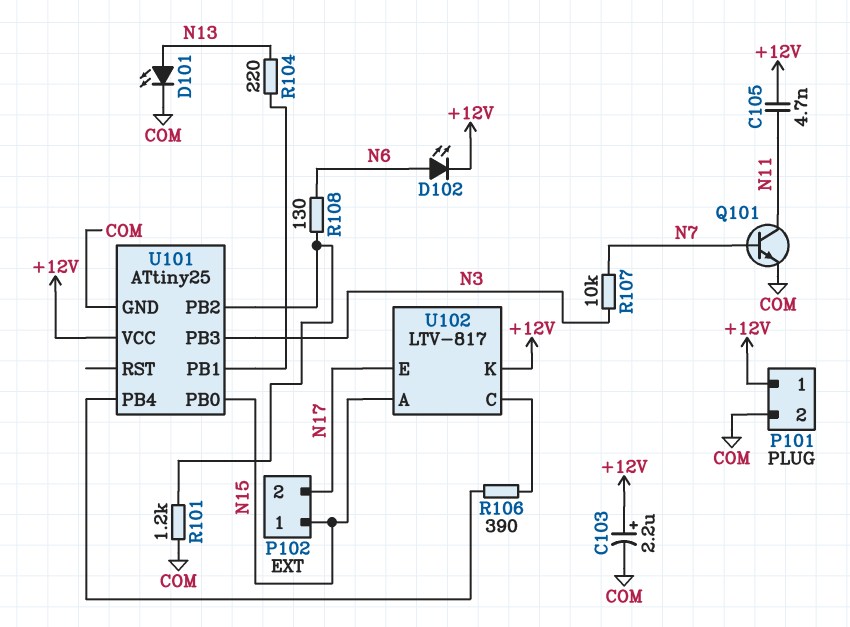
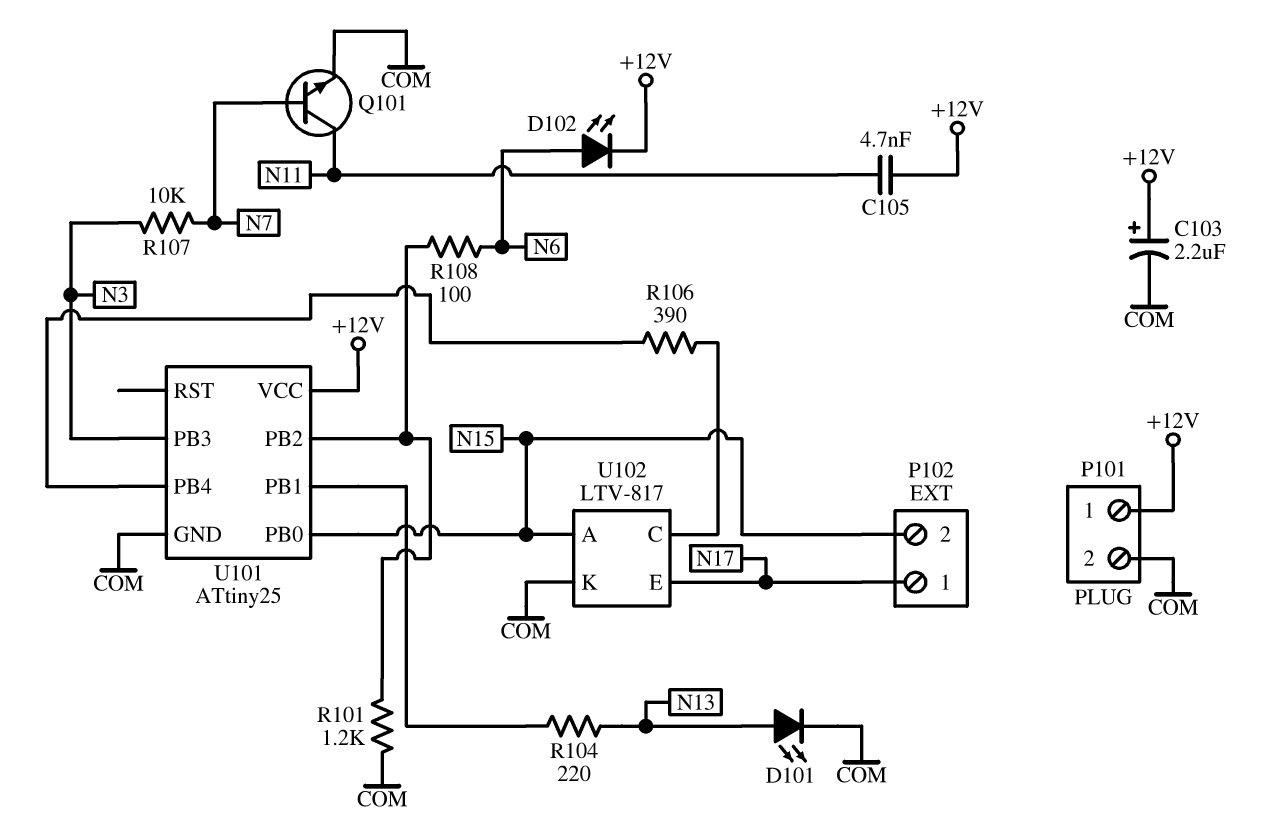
P102 pin 1: N15 -> N17
P102 pin 2: N17 -> N15
R108: 130 (N6, U101/PB2) -> 100 (N6, U101/PB2)
U102 pin K: +12V -> COM

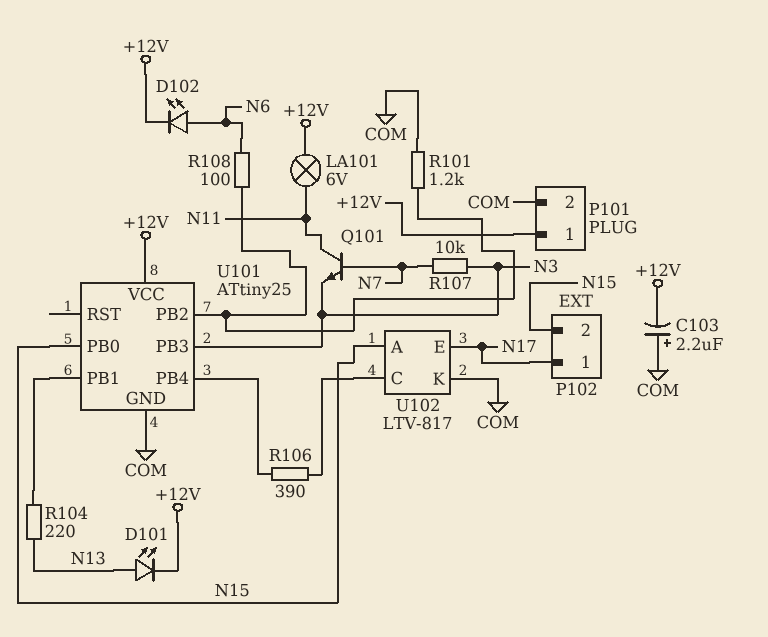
C103: 2.2uF (plus +12V, minus COM) -> 2.2uF (plus COM, minus +12V)
C105: 4.7nF (+12V, N11) -> none
D101: LED (A N13, K COM) -> LED (A N13, K +12V)
LA101: none -> lamp 6V (+12V, N11)
Q101: NPN (B N7, C N11, E COM) -> NPN (B N7, C N11, E N3)

